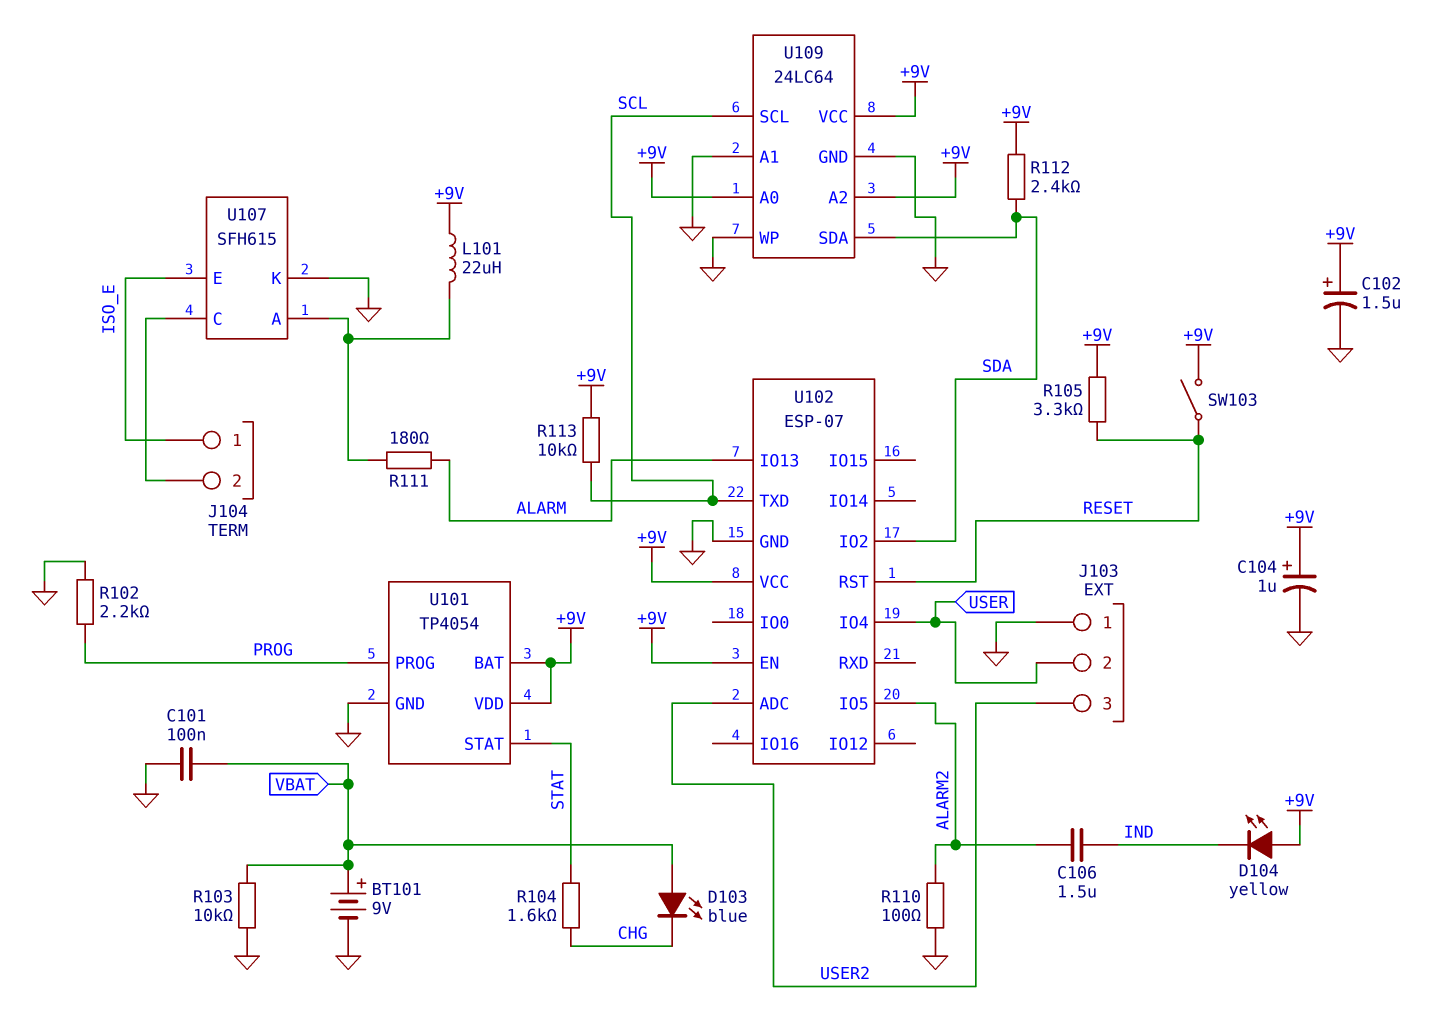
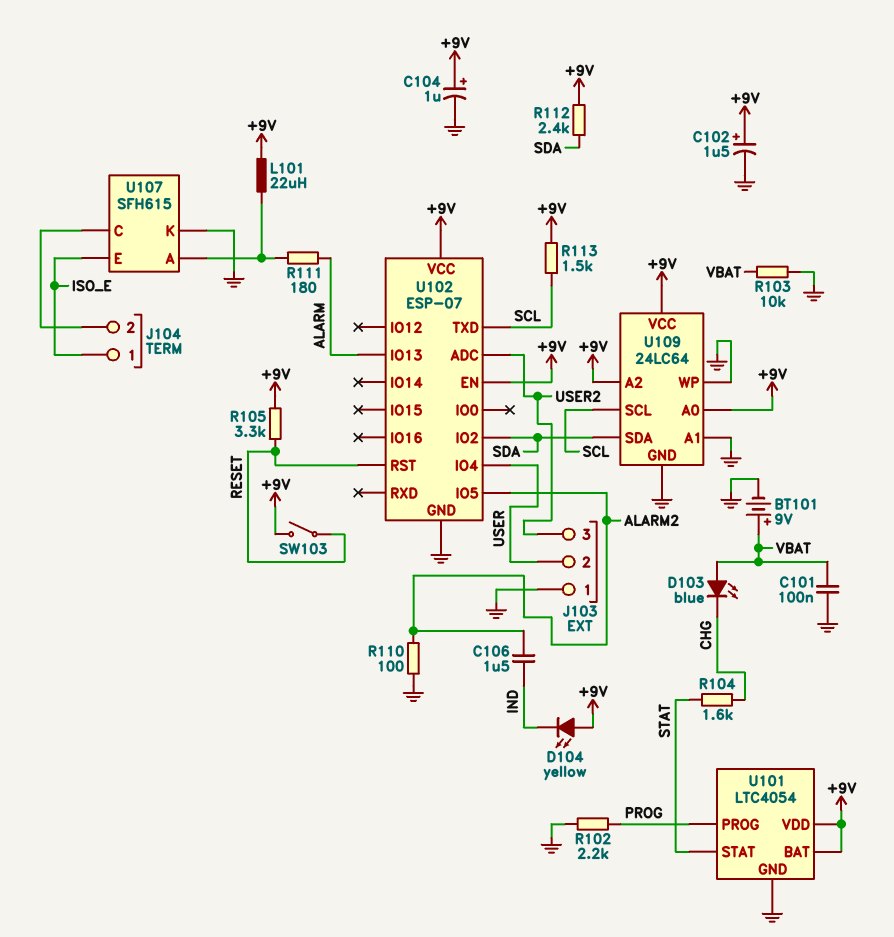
R113: 10k (+9V, SCL) -> 1.5k (+9V, SCL)
U101: TP4054 -> LTC4054

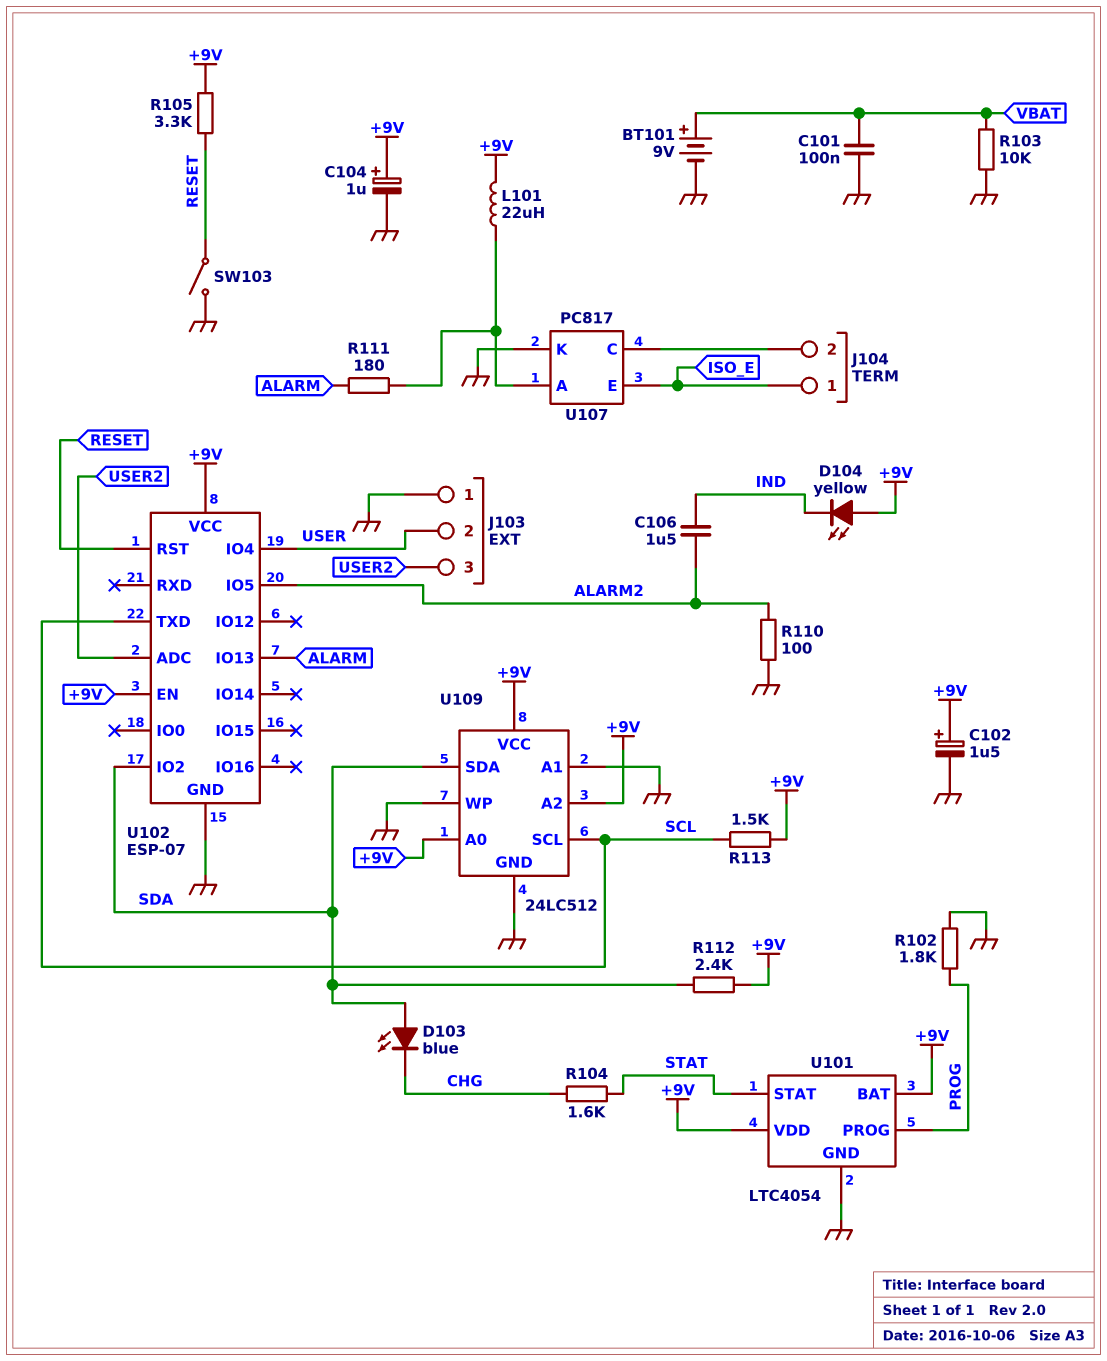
D103: LED blue (A VBAT, K CHG) -> LED blue (A SDA, K CHG)
R102: 2.2k (GND, PROG) -> 1.8k (GND, PROG)
SW103: switch (+9V, RESET) -> switch (GND, RESET)
U107: SFH615 -> PC817
U109: 24LC64 -> 24LC512

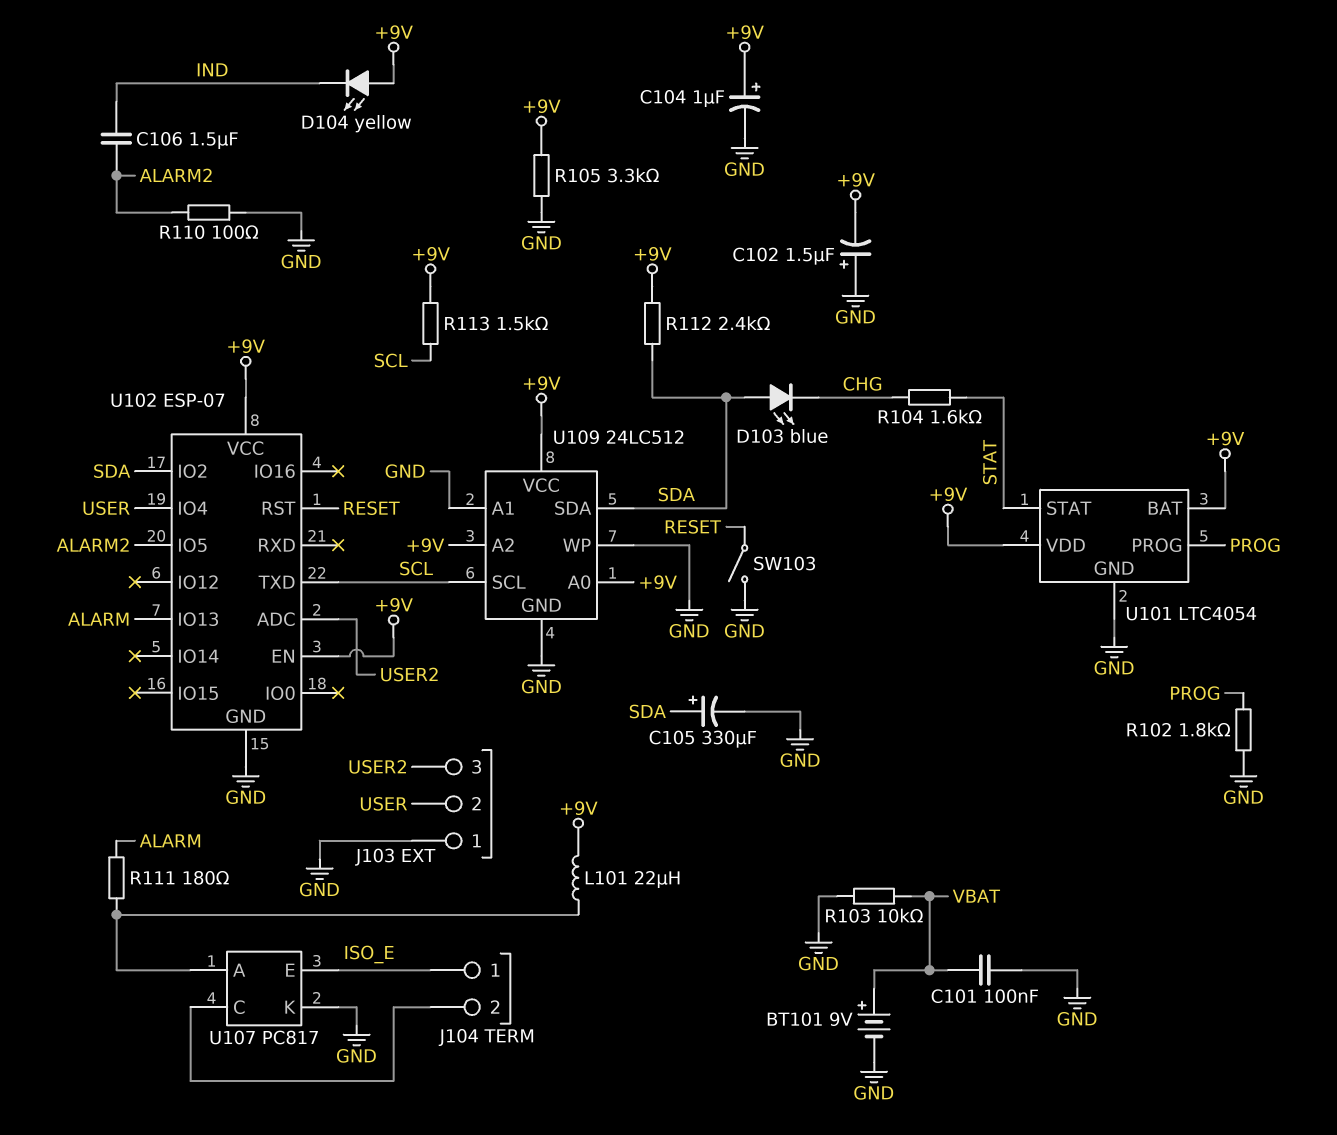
C102: 1.5uF (plus +9V, minus GND) -> 1.5uF (plus GND, minus +9V)
C105: none -> 330uF (plus SDA, minus GND)
R105: 3.3k (+9V, RESET) -> 3.3k (+9V, GND)

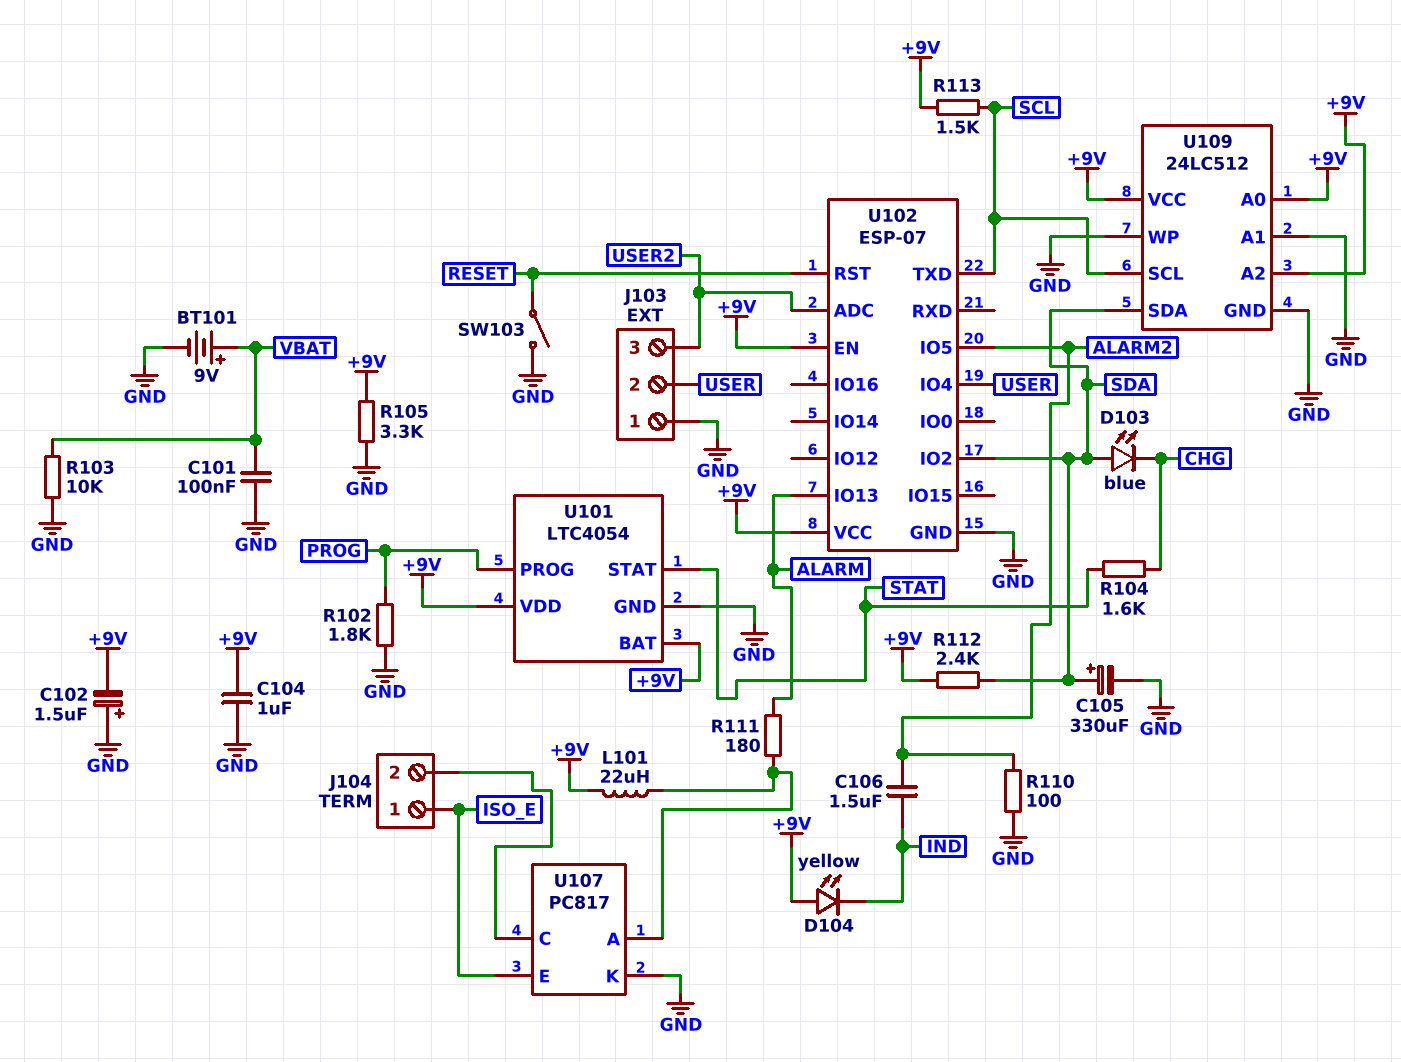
C104: 1uF (plus +9V, minus GND) -> 1uF (+9V, GND)

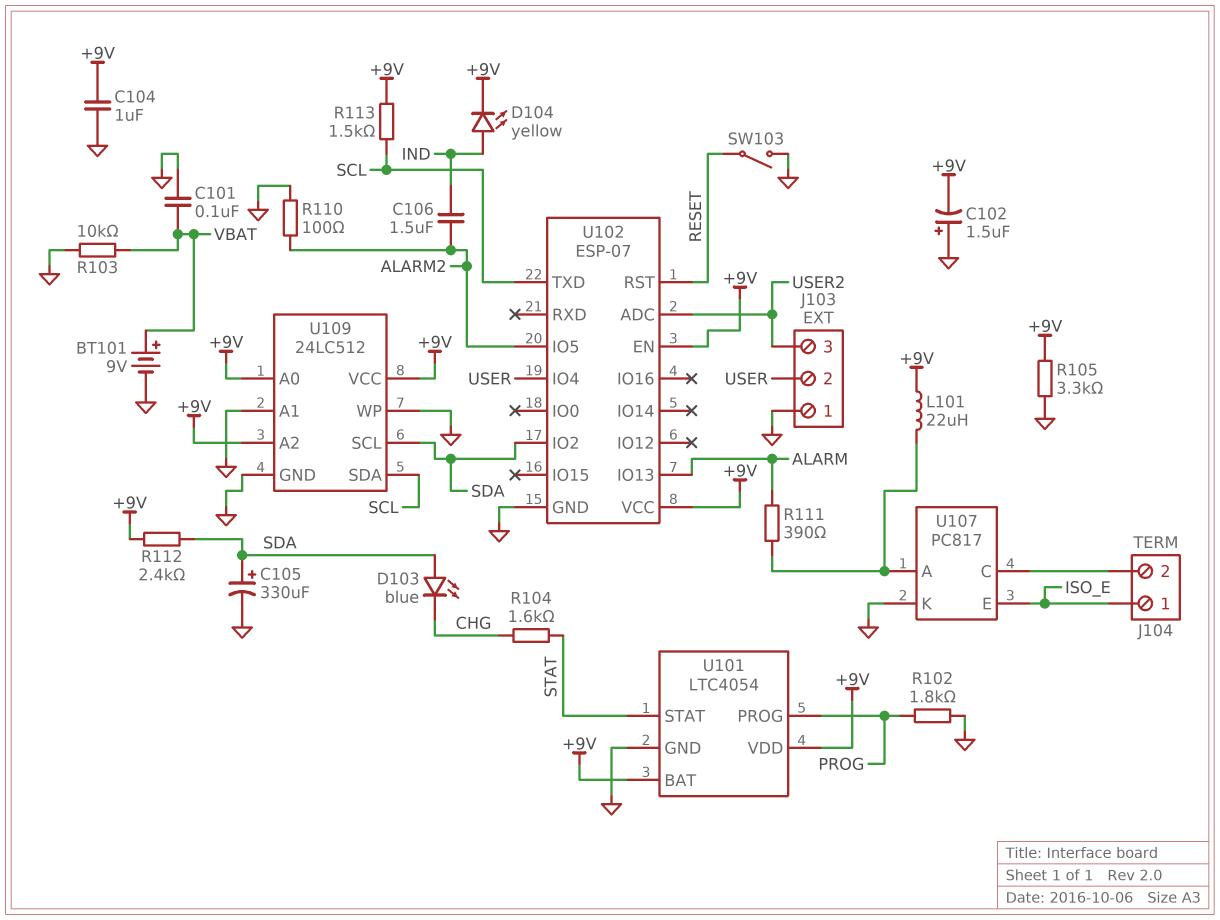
D104: LED yellow (A +9V, K IND) -> LED yellow (A IND, K +9V)
R111: 180 (ALARM, U107/A) -> 390 (ALARM, U107/A)
U109 pin SCL: SCL -> SDA
U109 pin SDA: SDA -> SCL

